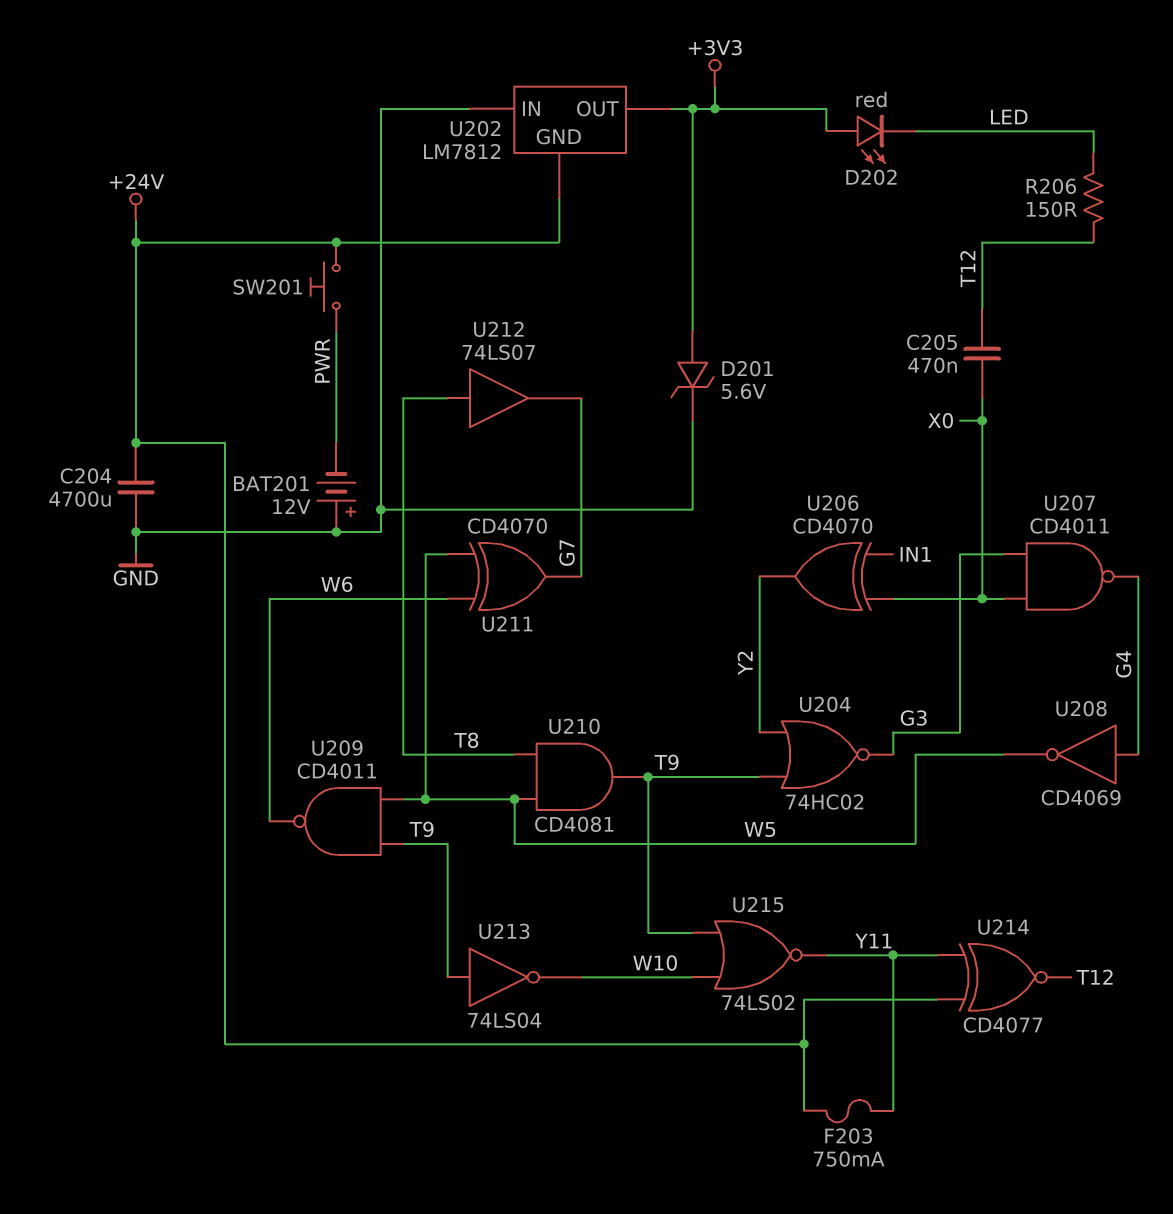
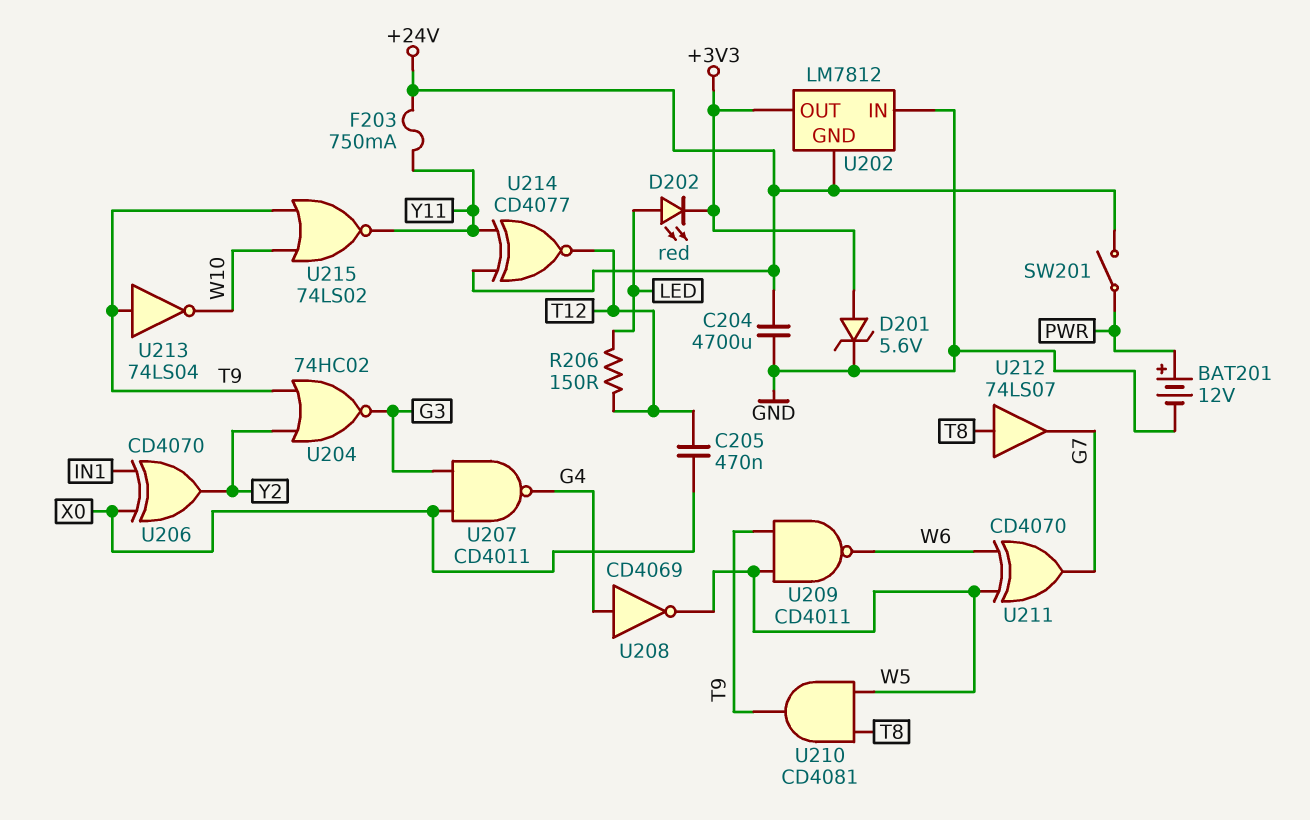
BAT201: 12V (plus GND, minus PWR) -> 12V (plus PWR, minus GND)
D202: LED red (A +3V3, K LED) -> LED red (A LED, K +3V3)
SW201: button (+24V, PWR) -> switch (+24V, PWR)

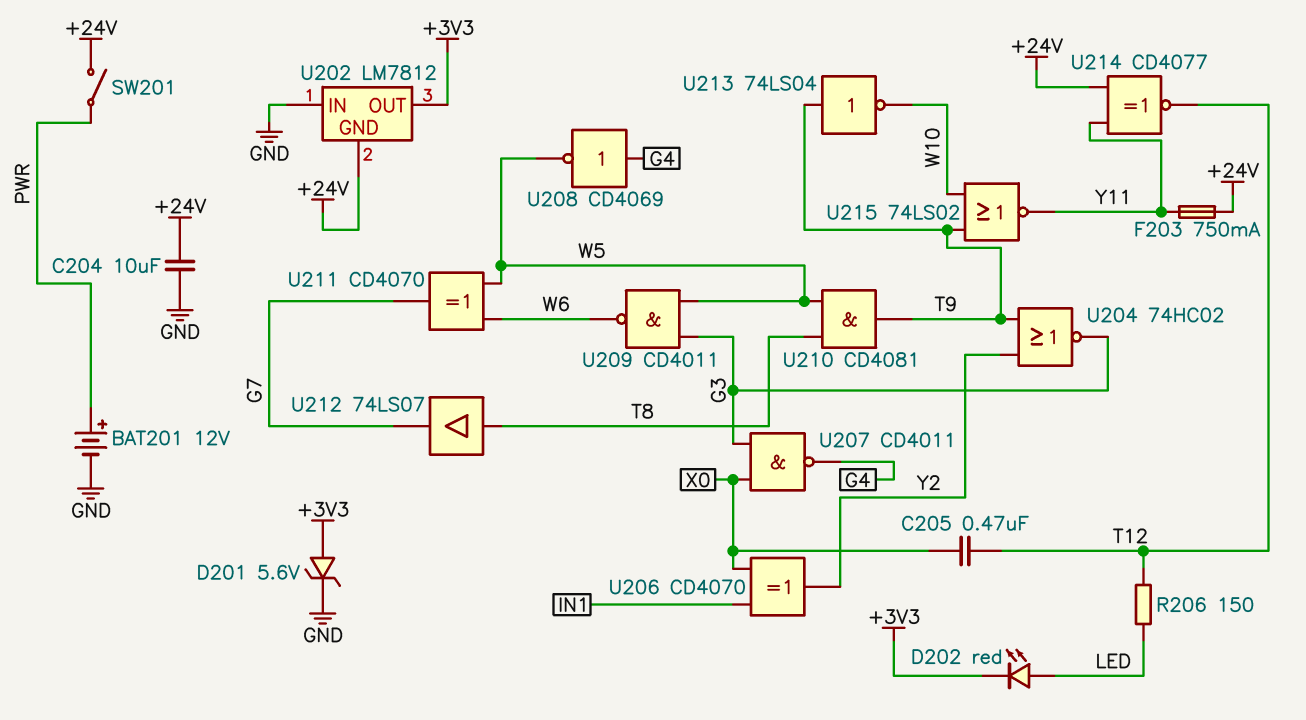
C204: 4700uF (+24V, GND) -> 10uF (+24V, GND)
U209: NAND CD4011 (in T9, in W5, out W6) -> NAND CD4011 (in G3, in W5, out W6)

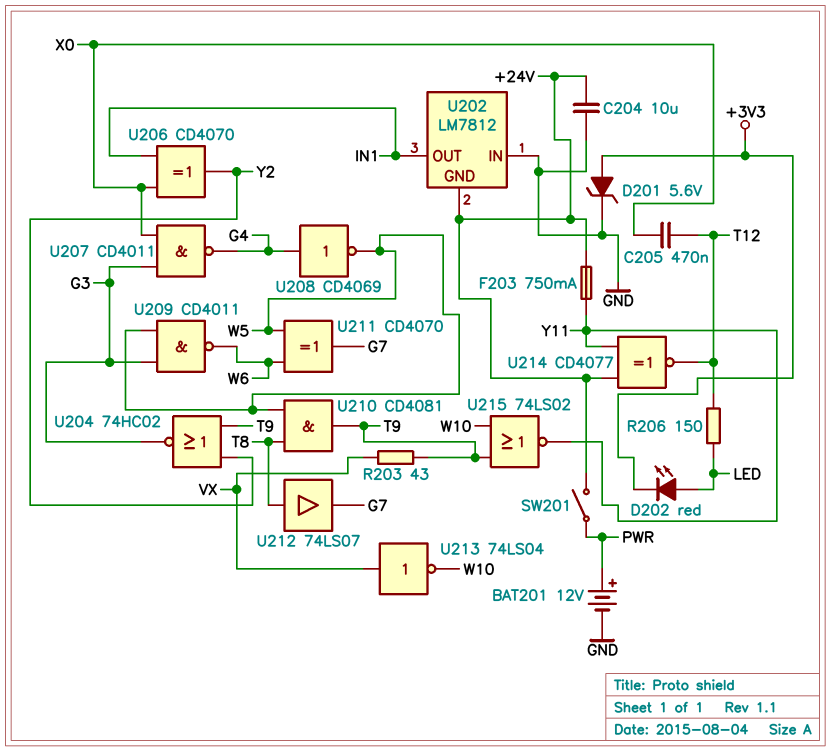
R203: none -> 43 (T9, VX)
U202 pin OUT: +3V3 -> IN1
U213: NOT 74LS04 (in T9, out W10) -> NOT 74LS04 (in VX, out W10)

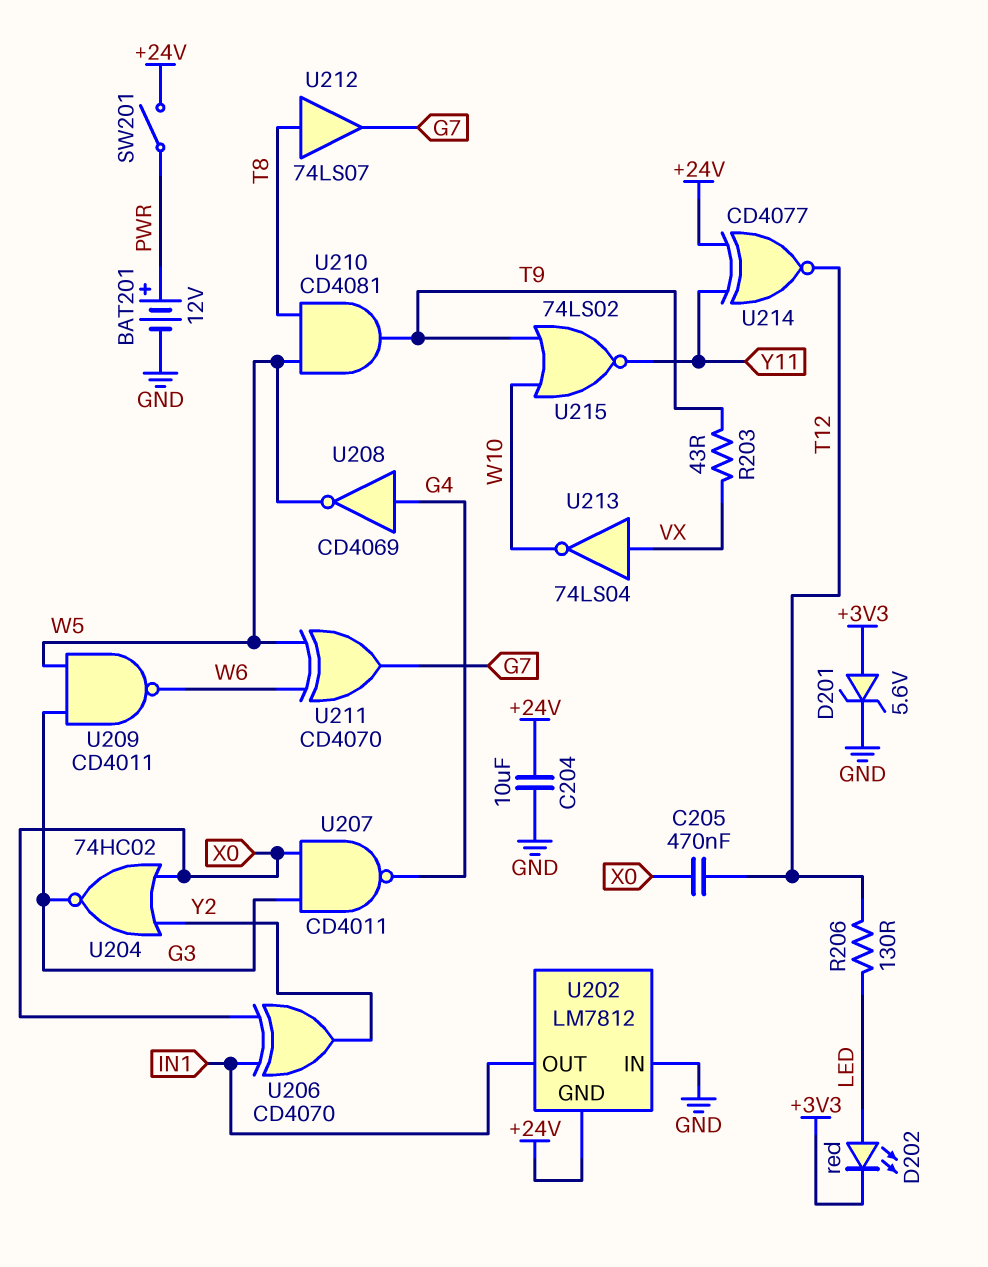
F203: 750mA (+24V, Y11) -> none
R206: 150 (LED, T12) -> 130 (LED, T12)
U204: NOR 74HC02 (in T9, in Y2, out G3) -> NOR 74HC02 (in X0, in Y2, out G3)

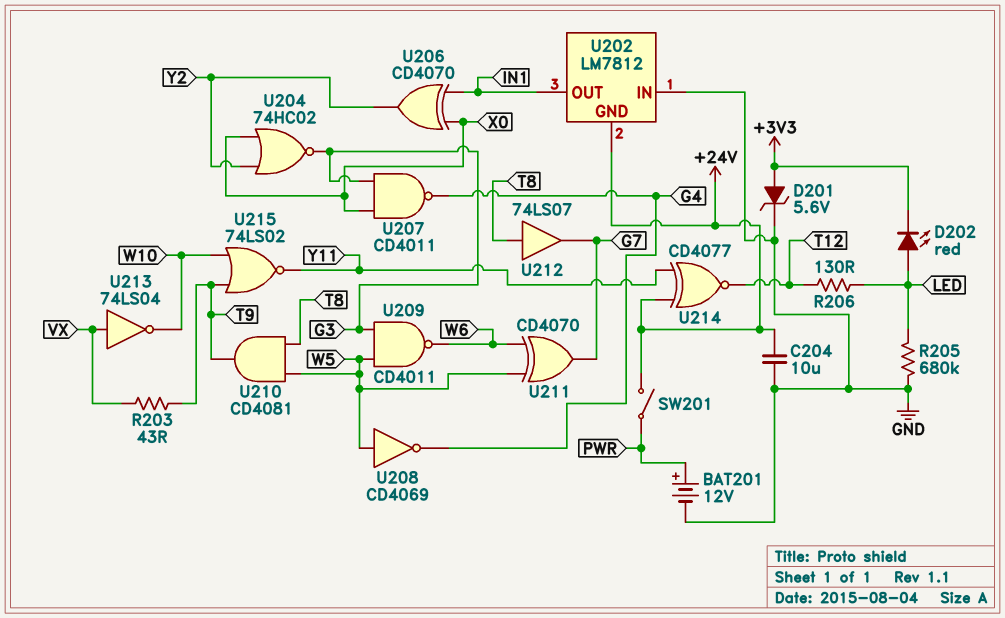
C205: 470nF (T12, X0) -> none
R205: none -> 680k (GND, LED)
U208: NOT CD4069 (in G4, out W5) -> NOT CD4069 (in W5, out G4)

